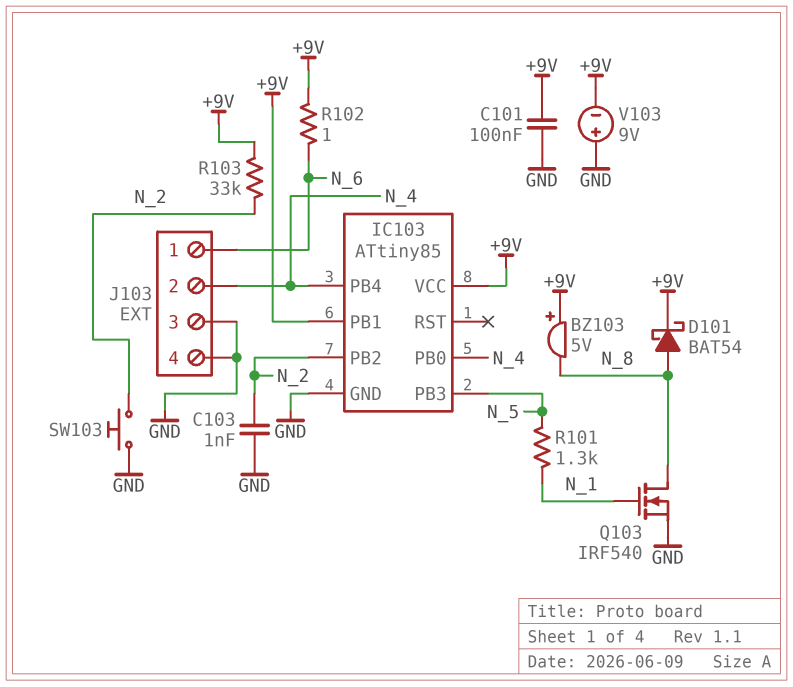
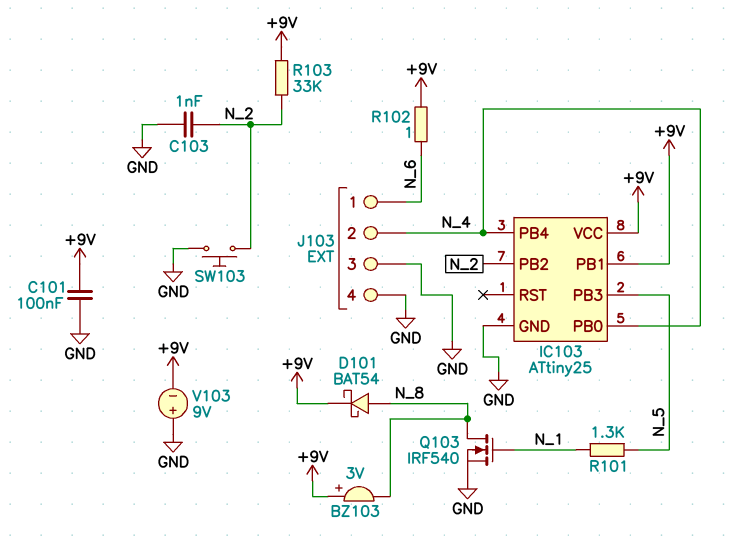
BZ103: buzzer 5V (plus +9V, minus N_8) -> buzzer 3V (plus +9V, minus N_8)
IC103: ATtiny85 -> ATtiny25

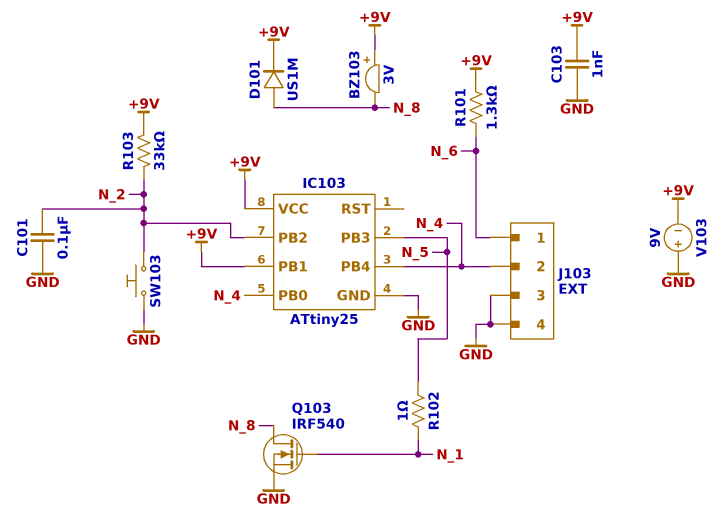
C101: 100nF (+9V, GND) -> 100nF (GND, N_2)
C103: 1nF (GND, N_2) -> 1nF (+9V, GND)
D101: schottky BAT54 (A N_8, K +9V) -> diode US1M (A N_8, K +9V)
R101: 1.3k (N_1, N_5) -> 1.3k (+9V, N_6)
R102: 1 (+9V, N_6) -> 1 (N_1, N_5)

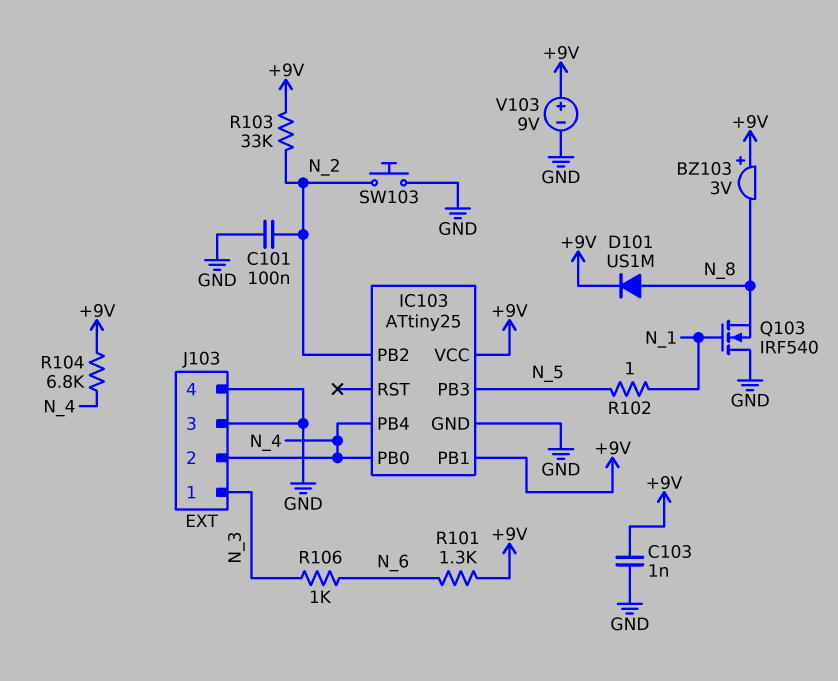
J103 pin 1: N_6 -> N_3
Q103: NMOS IRF540 (G N_1, D N_8, S GND) -> NMOS IRF540 (G N_1, D GND, S N_8)
R104: none -> 6.8k (+9V, N_4)
R106: none -> 1k (N_3, N_6)
V103: 9V (plus GND, minus +9V) -> 9V (plus +9V, minus GND)

